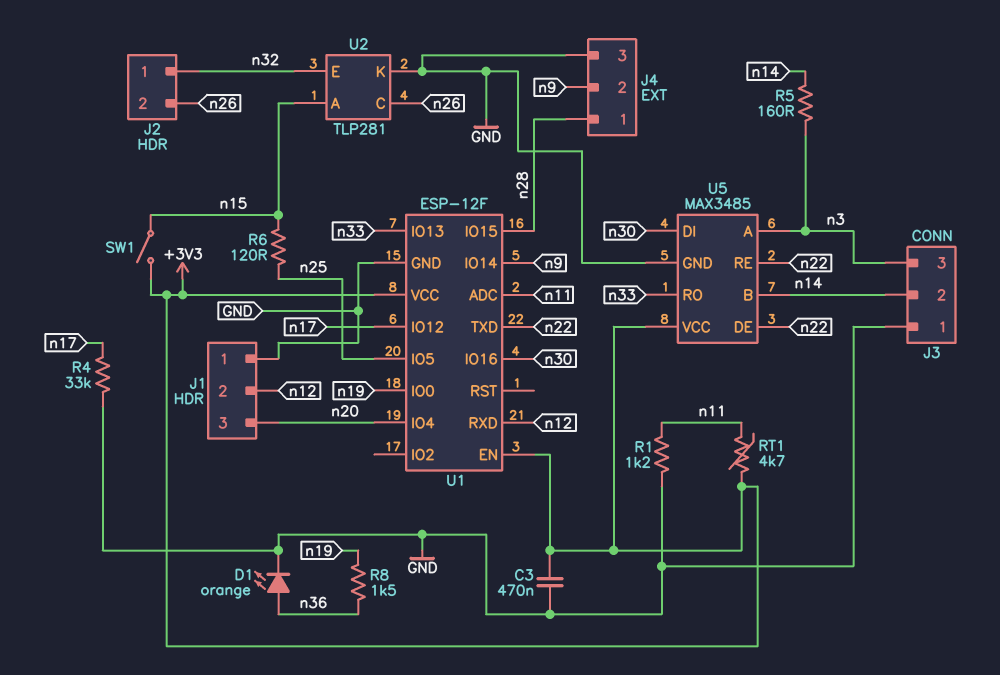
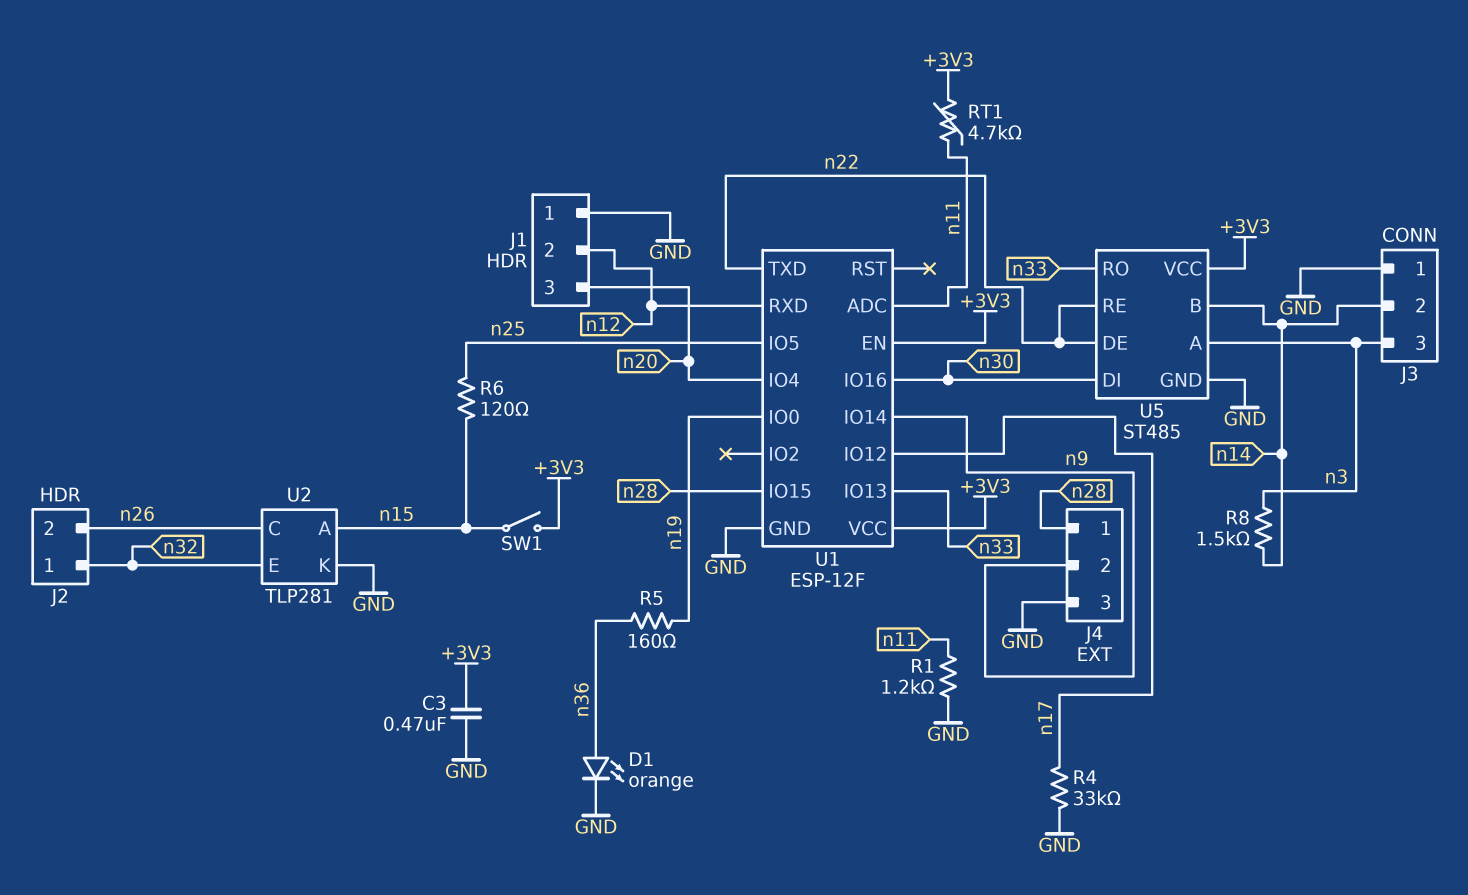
R5: 160 (n3, n14) -> 160 (n19, n36)
R8: 1.5k (n19, n36) -> 1.5k (n3, n14)
U5: MAX3485 -> ST485

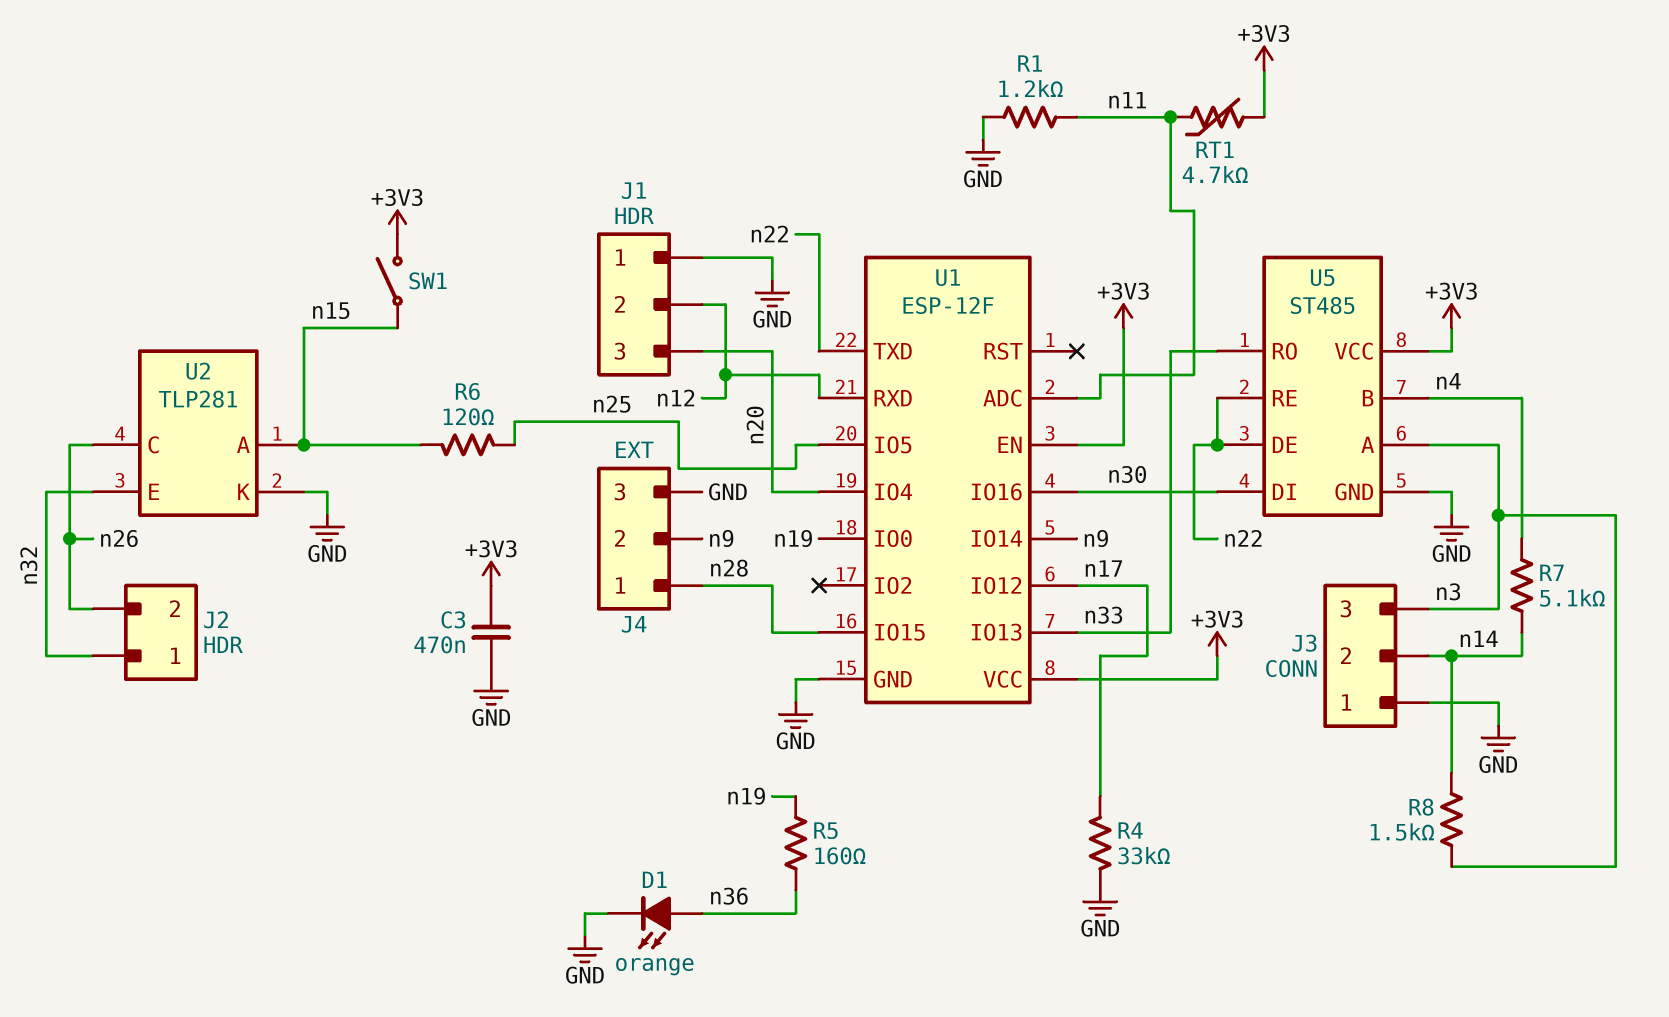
R7: none -> 5.1k (n4, n14)
U5 pin B: n14 -> n4

